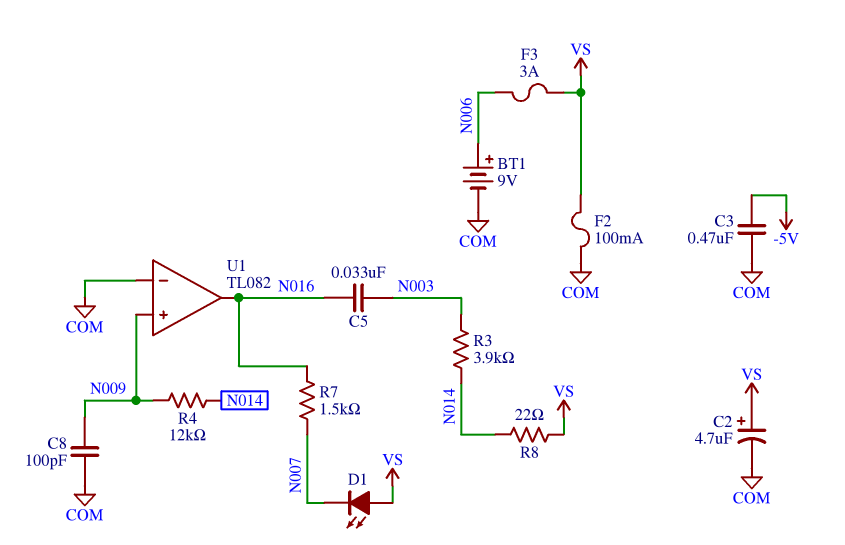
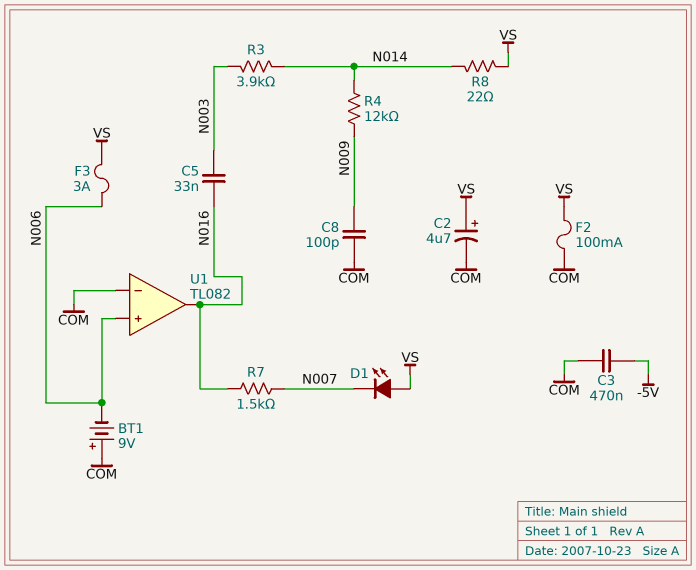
BT1: 9V (plus N006, minus COM) -> 9V (plus COM, minus N006)
U1 pin in+: N009 -> N006

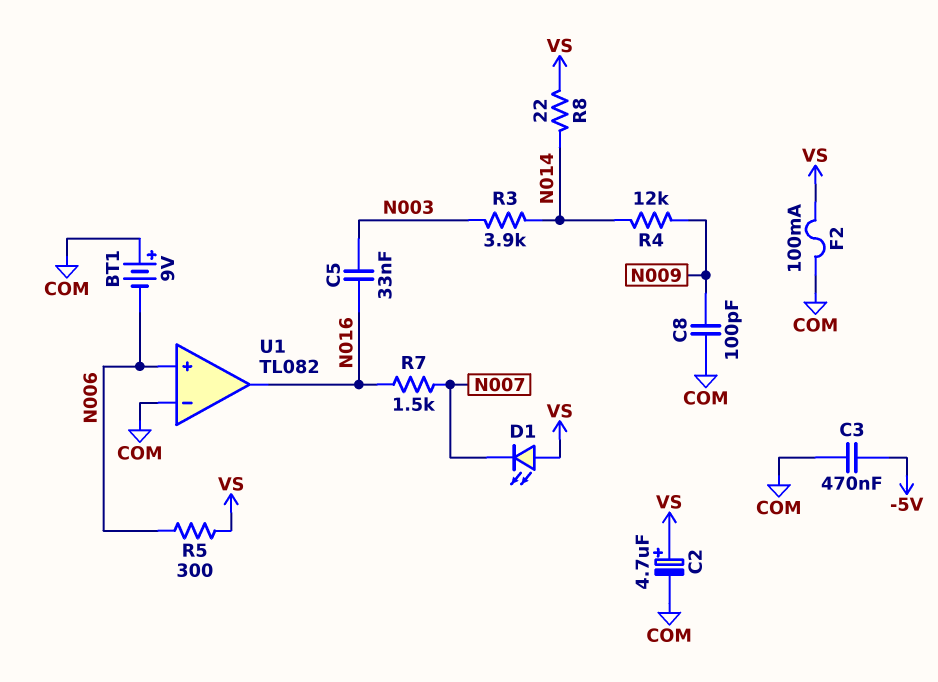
F3: 3A (N006, VS) -> none
R5: none -> 300 (N006, VS)

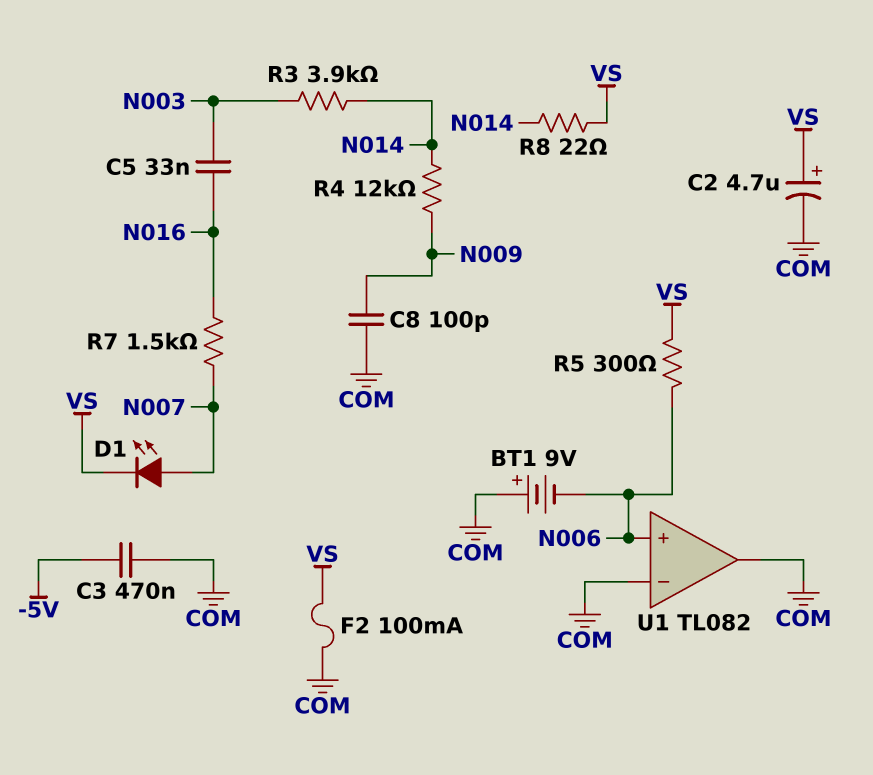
D1: LED (A VS, K N007) -> LED (A N007, K VS)
U1 pin out: N016 -> COM

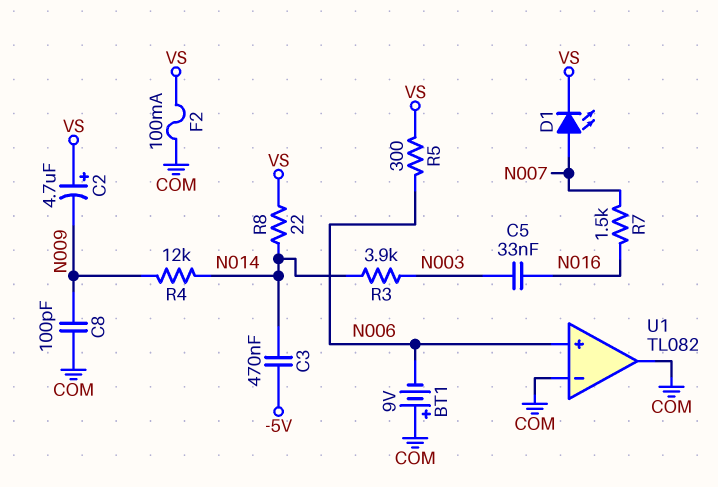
C2: 4.7uF (plus VS, minus COM) -> 4.7uF (plus VS, minus N009)
C3: 470nF (-5V, COM) -> 470nF (-5V, N014)

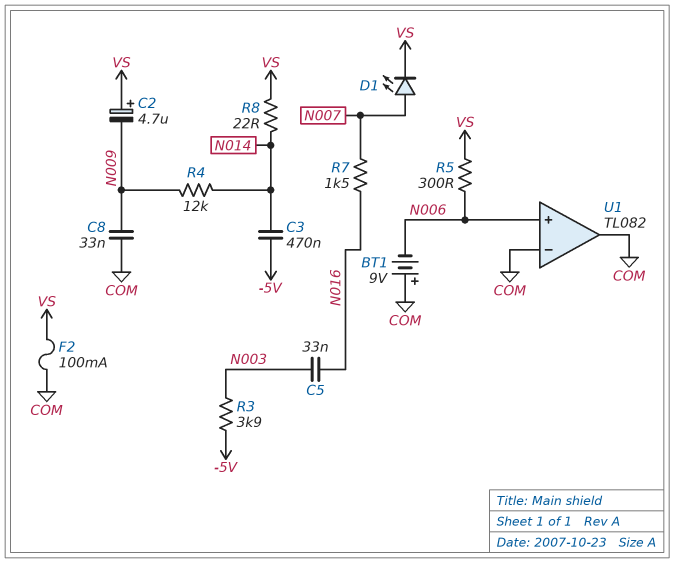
C8: 100pF (COM, N009) -> 33nF (COM, N009)
R3: 3.9k (N003, N014) -> 3.9k (-5V, N003)

